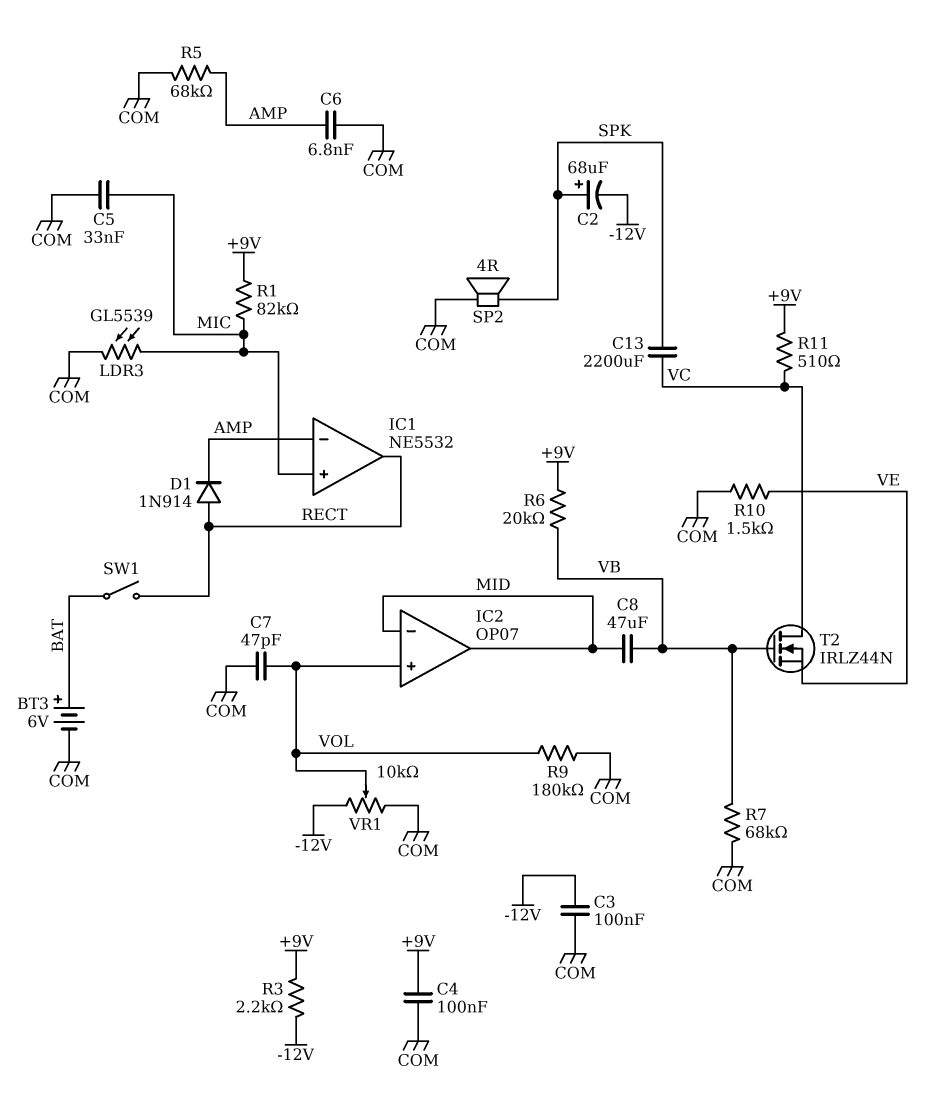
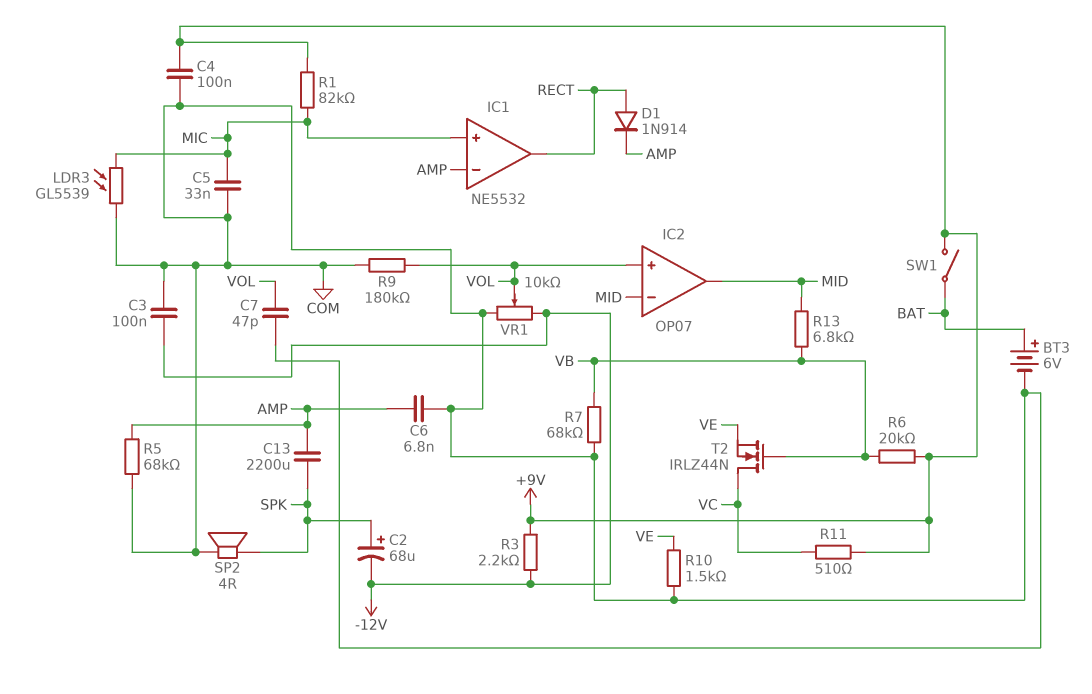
C8: 47uF (MID, VB) -> none
C13: 2200uF (SPK, VC) -> 2200uF (AMP, SPK)
R13: none -> 6.8k (MID, VB)
SW1: switch (BAT, RECT) -> switch (+9V, BAT)

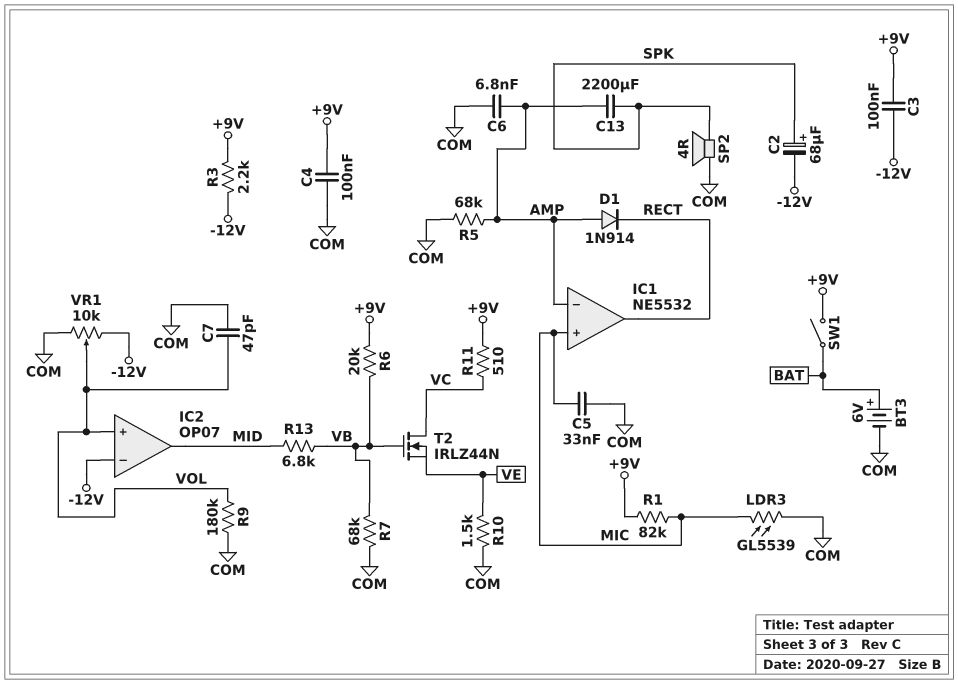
C3: 100nF (-12V, COM) -> 100nF (+9V, -12V)
D1: diode 1N914 (A RECT, K AMP) -> diode 1N914 (A AMP, K RECT)
IC2 pin in-: MID -> -12V

